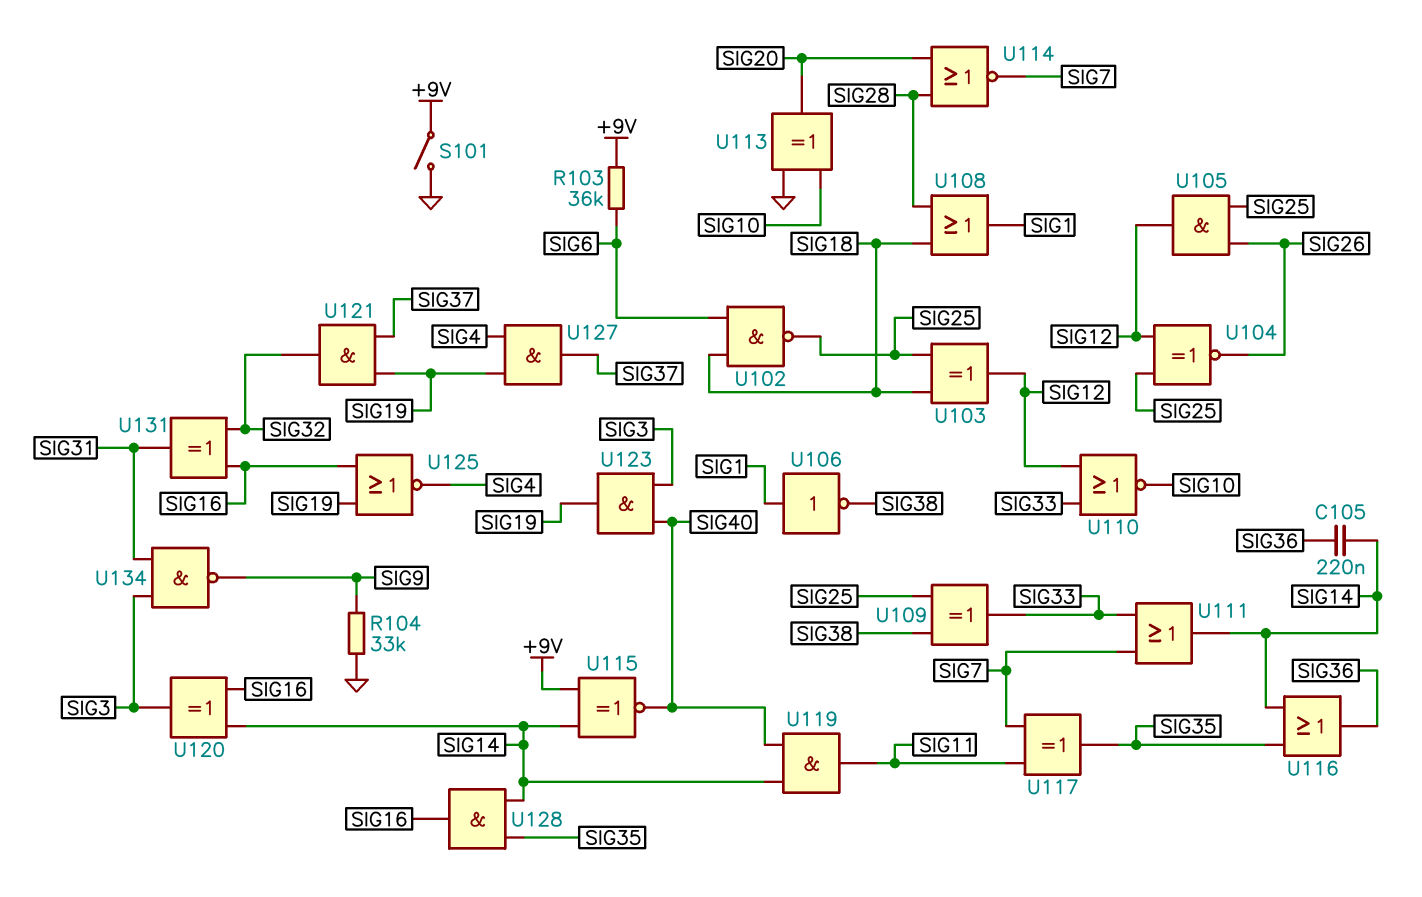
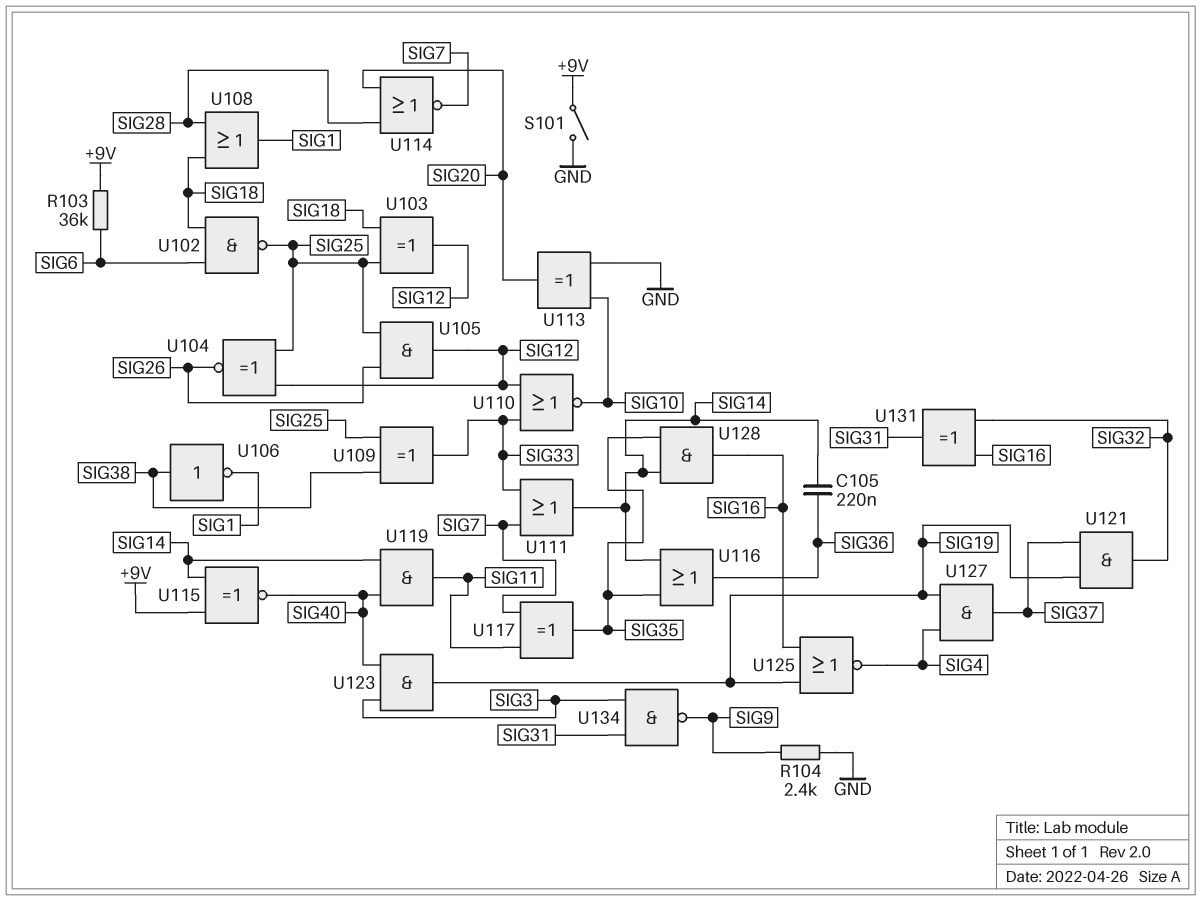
R104: 33k (GND, SIG9) -> 2.4k (GND, SIG9)
U106: NOT (in SIG1, out SIG38) -> NOT (in SIG38, out SIG1)
U120: XOR (in SIG14, in SIG16, out SIG3) -> none

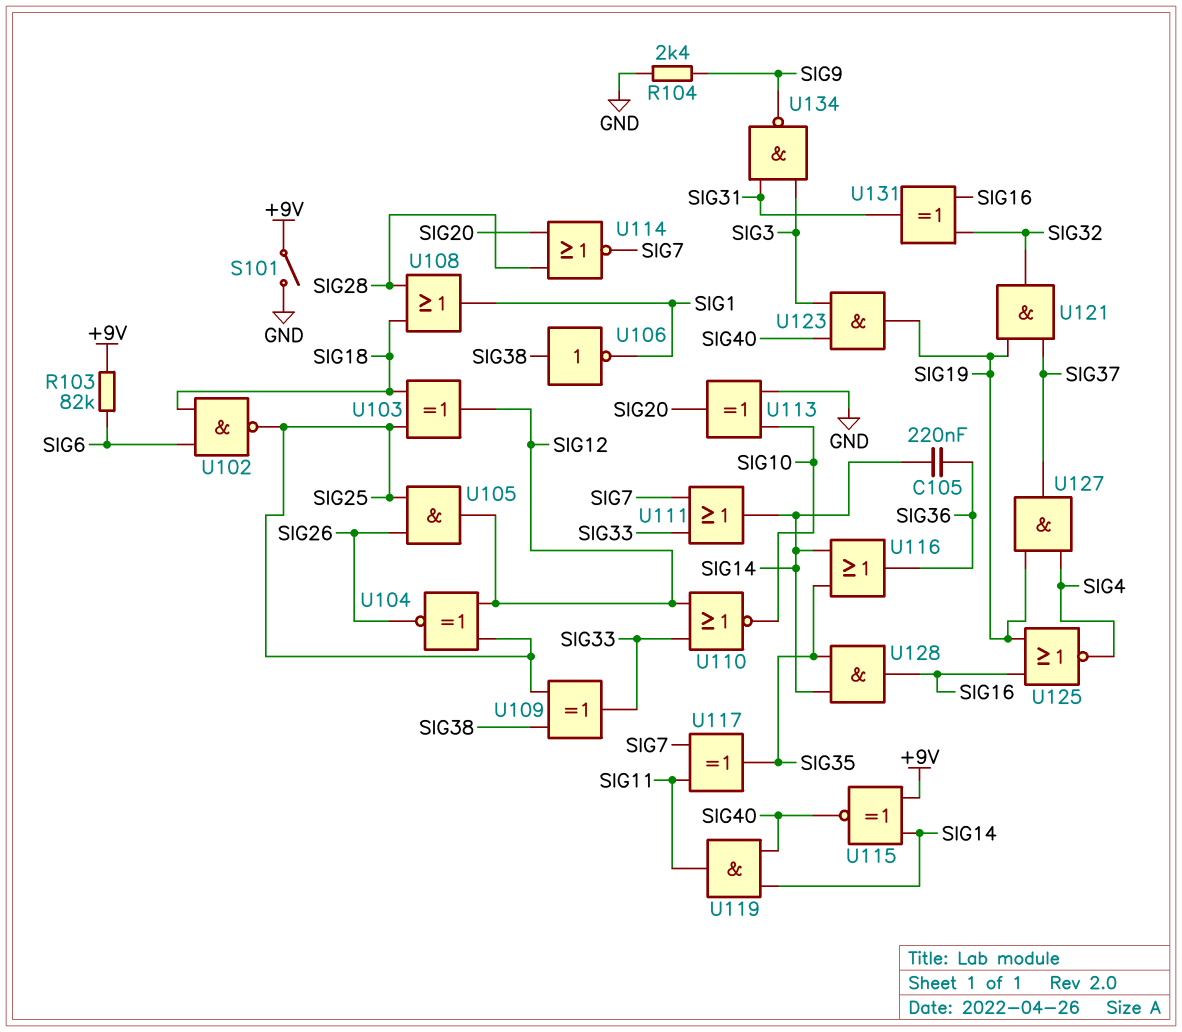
R103: 36k (+9V, SIG6) -> 82k (+9V, SIG6)

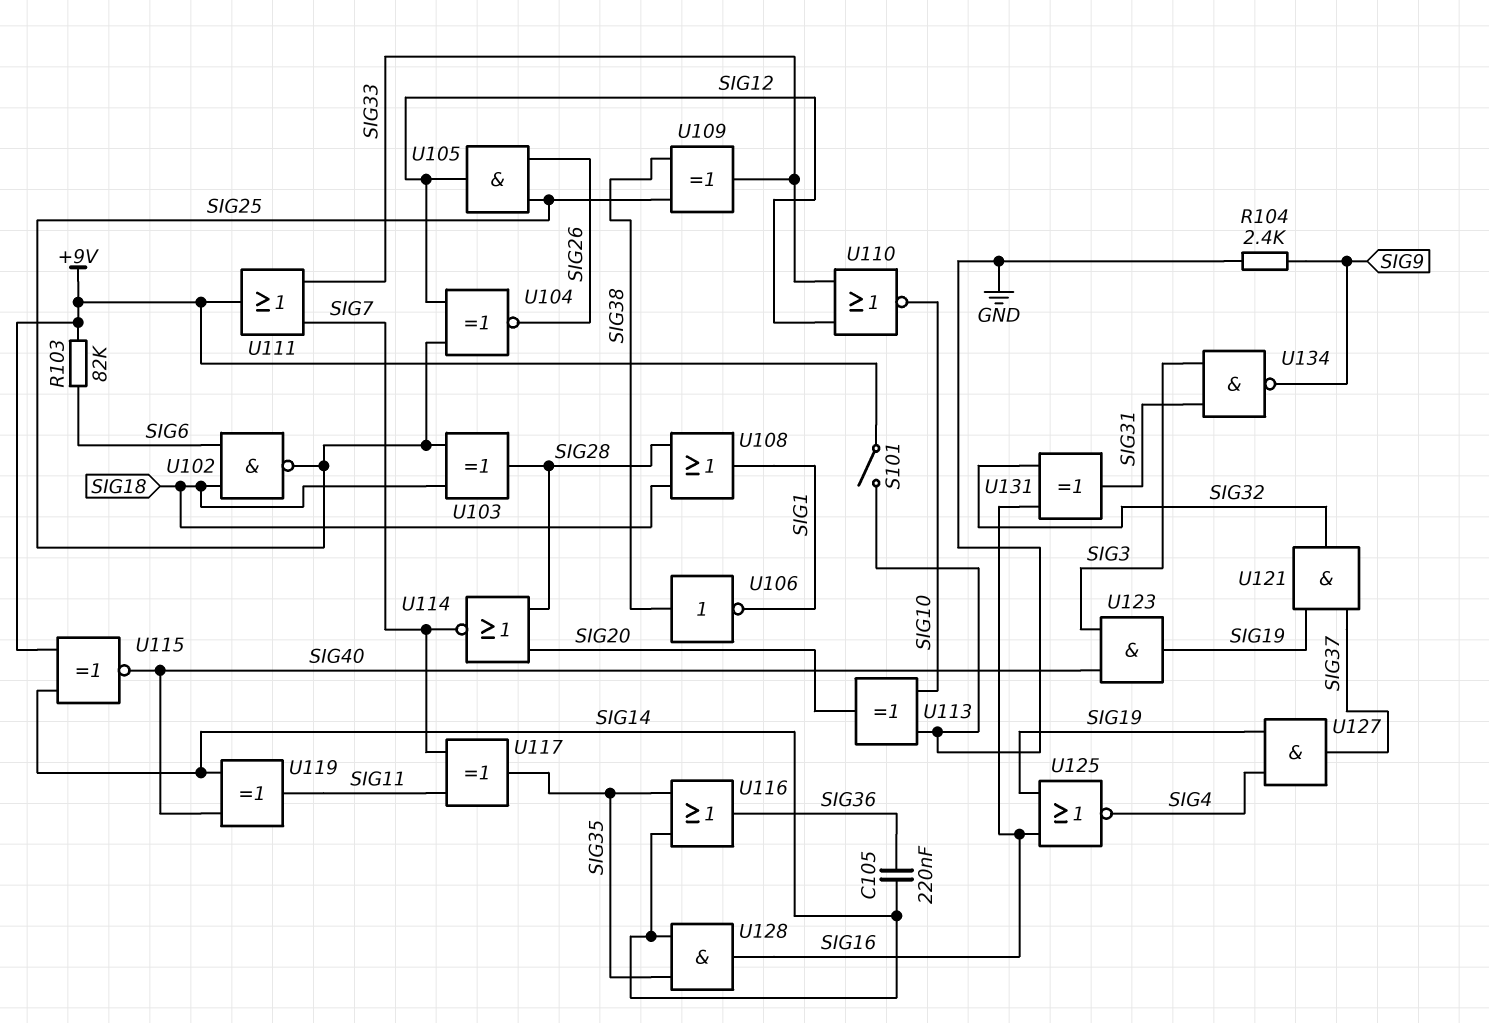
U103: XOR (in SIG18, in SIG25, out SIG12) -> XOR (in SIG18, in SIG25, out SIG28)
U111: OR (in SIG7, in SIG33, out SIG14) -> OR (in SIG7, in SIG33, out +9V)
U119: AND (in SIG14, in SIG40, out SIG11) -> XOR (in SIG14, in SIG40, out SIG11)

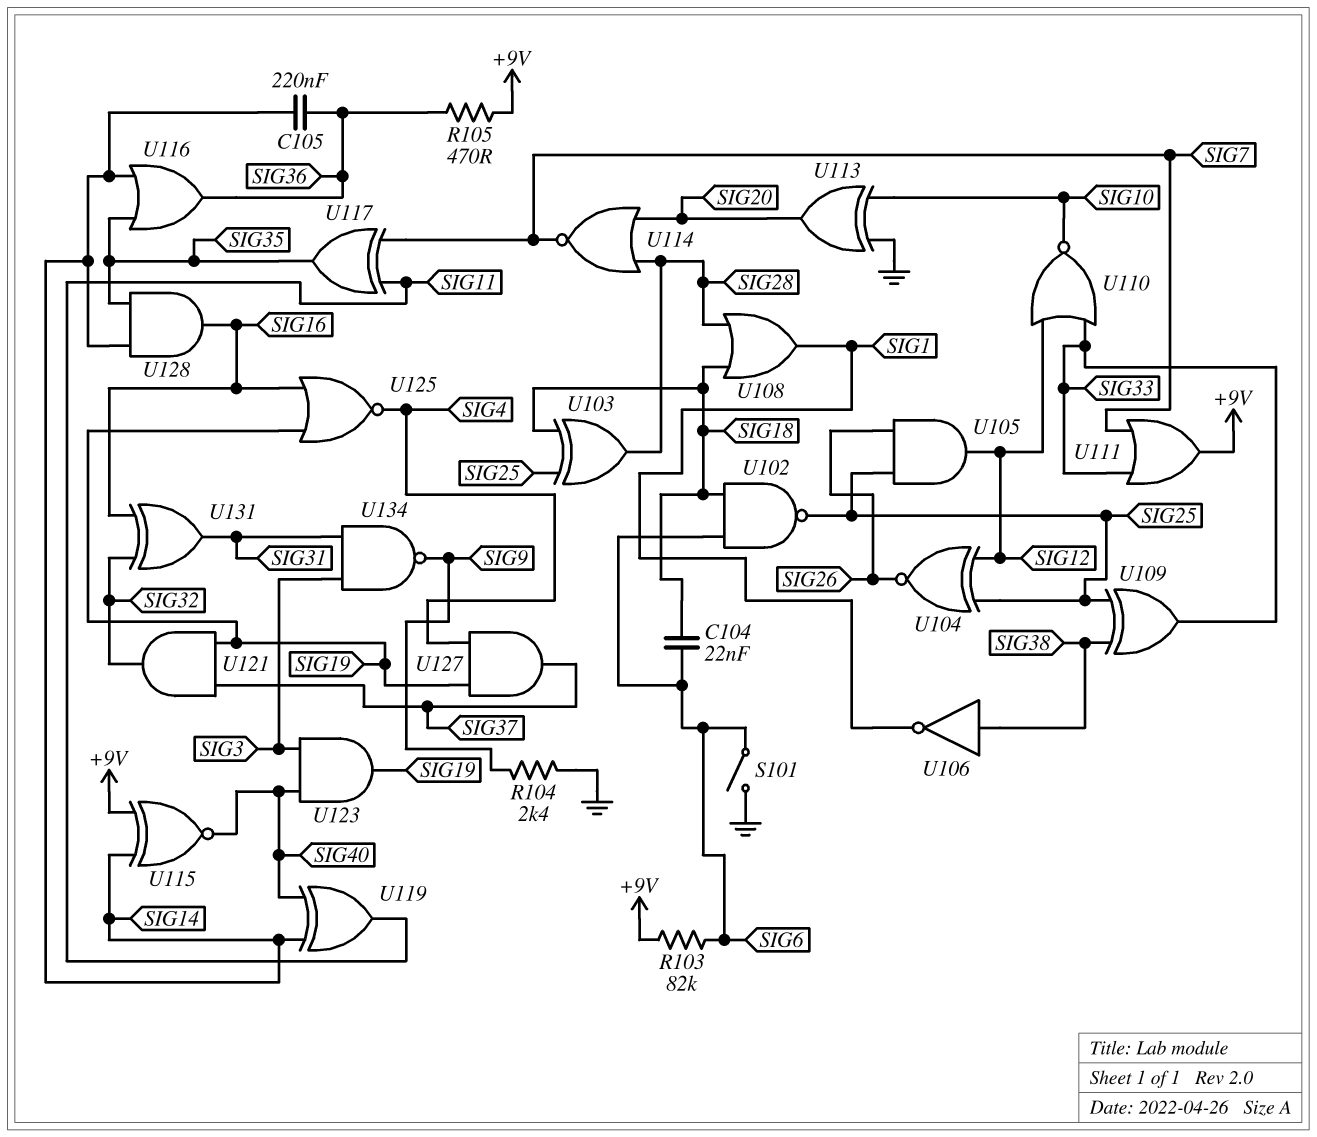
C104: none -> 22nF (SIG6, SIG18)
R105: none -> 470 (+9V, SIG36)
S101: switch (+9V, GND) -> switch (GND, SIG6)

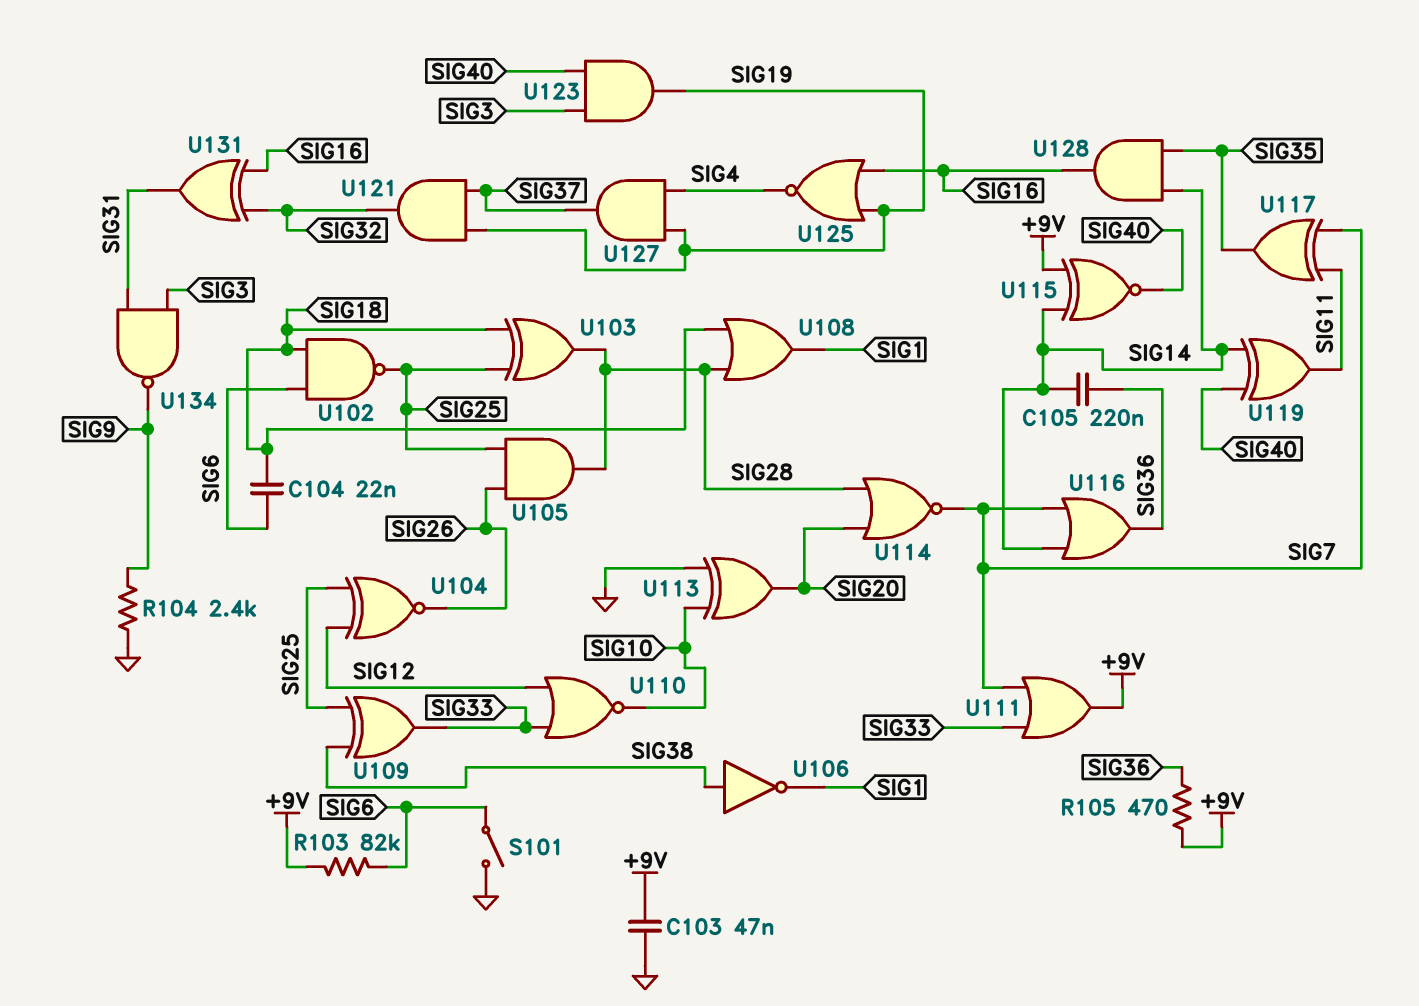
C103: none -> 47nF (+9V, GND)
U105: AND (in SIG25, in SIG26, out SIG12) -> AND (in SIG25, in SIG26, out SIG28)
U116: OR (in SIG14, in SIG35, out SIG36) -> OR (in SIG7, in SIG14, out SIG36)

